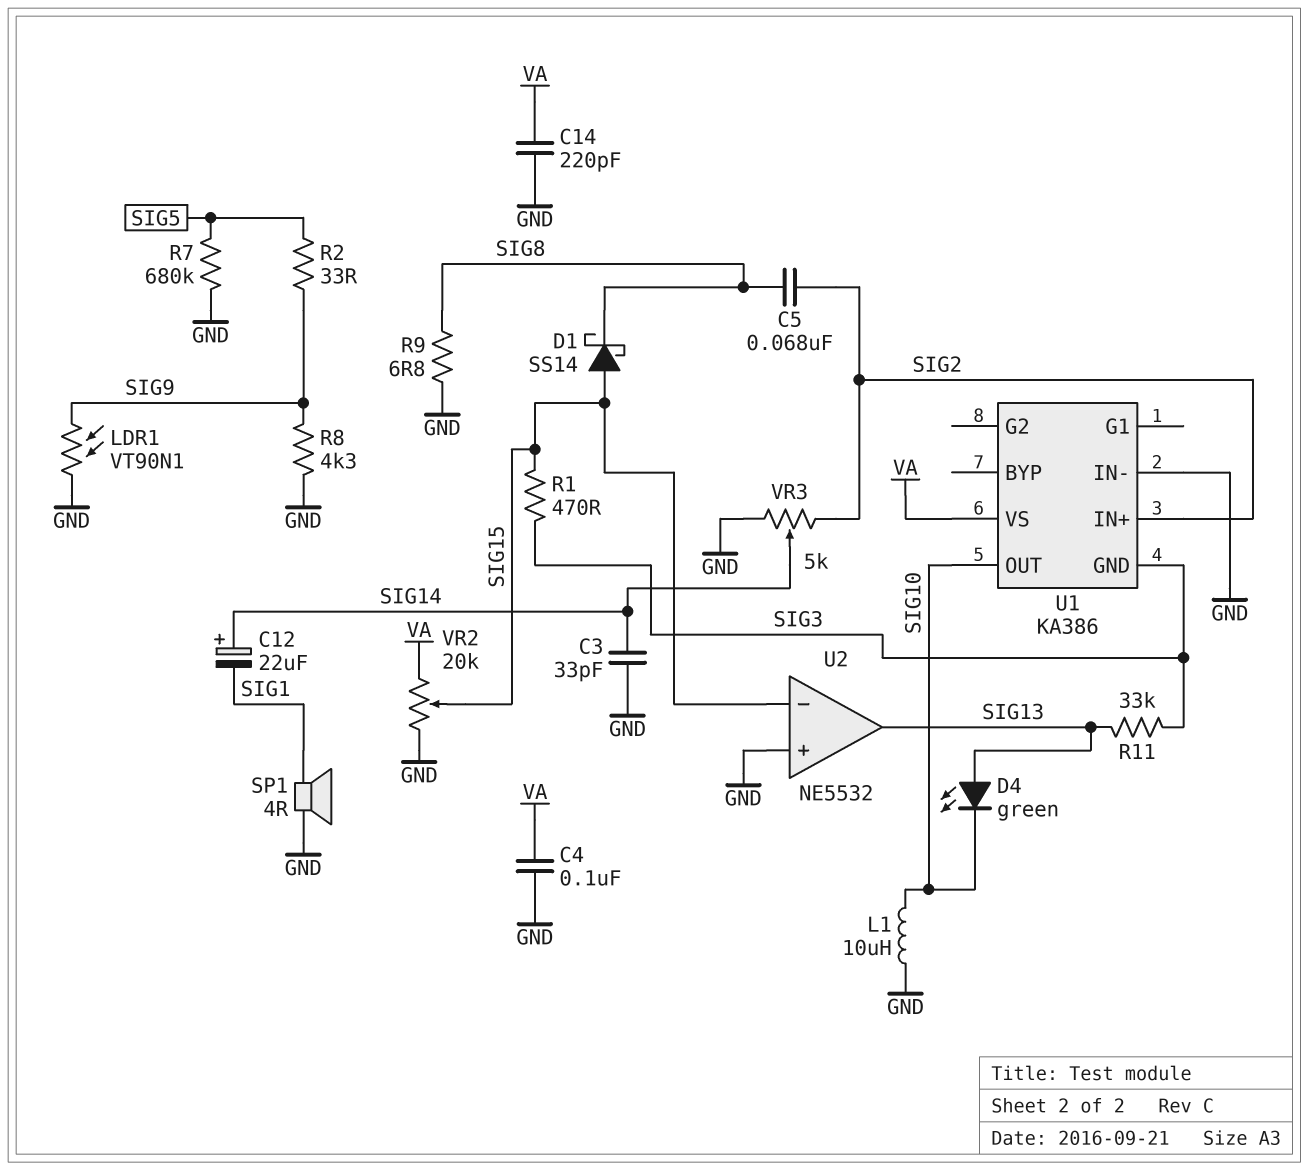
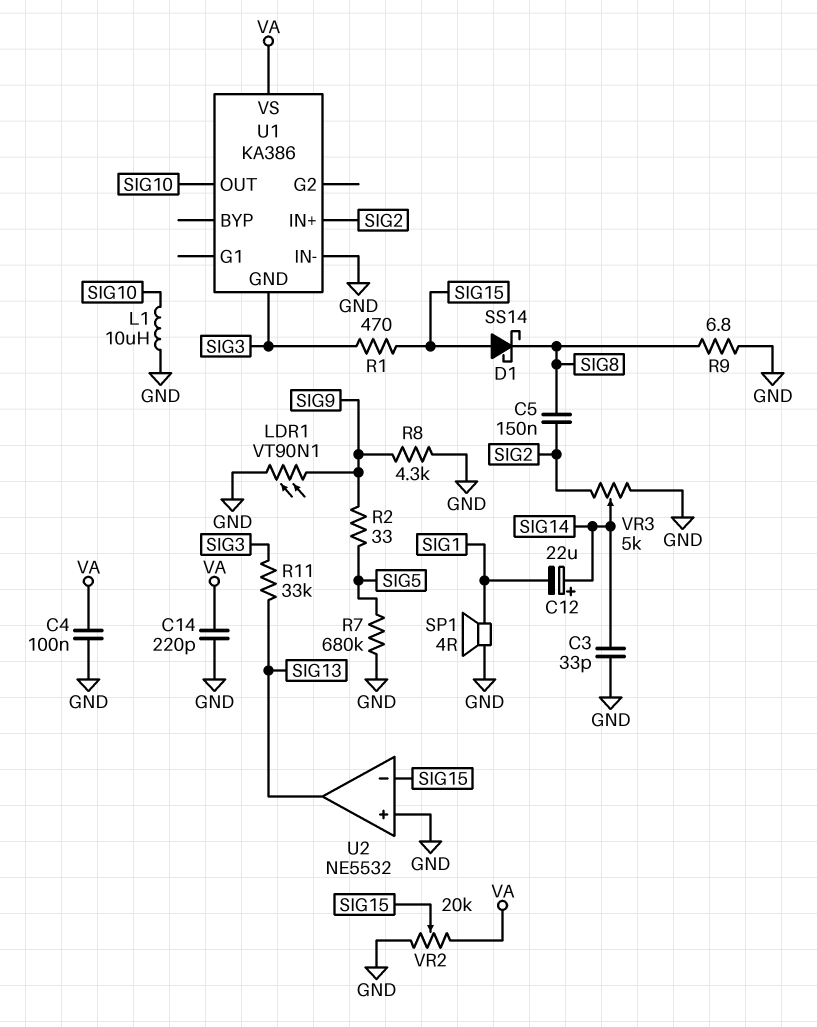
C5: 68nF (SIG2, SIG8) -> 150nF (SIG2, SIG8)
D4: LED green (A SIG13, K SIG10) -> none

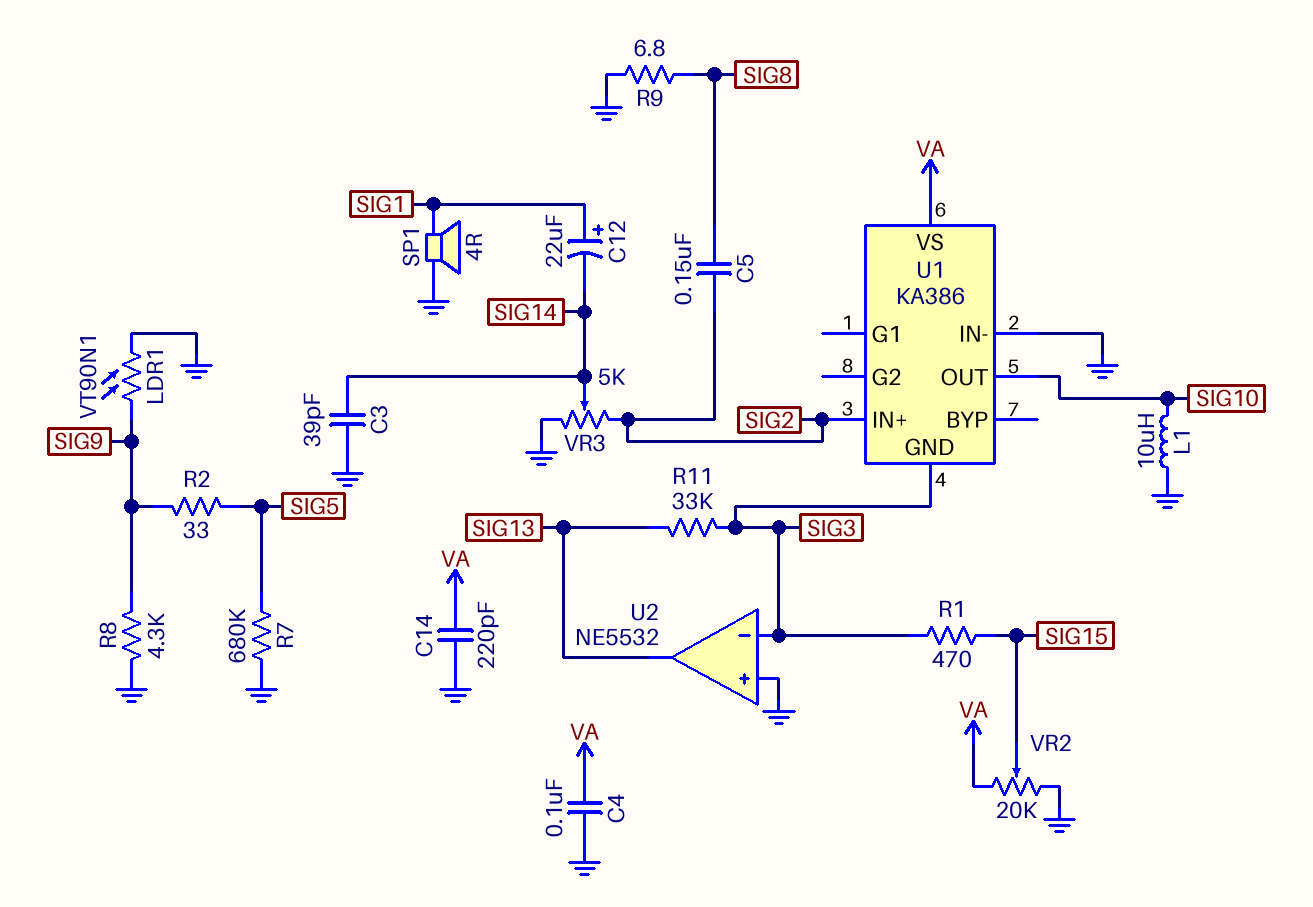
C3: 33pF (GND, SIG14) -> 39pF (GND, SIG14)
C12: 22uF (plus SIG14, minus SIG1) -> 22uF (plus SIG1, minus SIG14)
D1: schottky SS14 (A SIG15, K SIG8) -> none
U2 pin in-: SIG15 -> SIG3

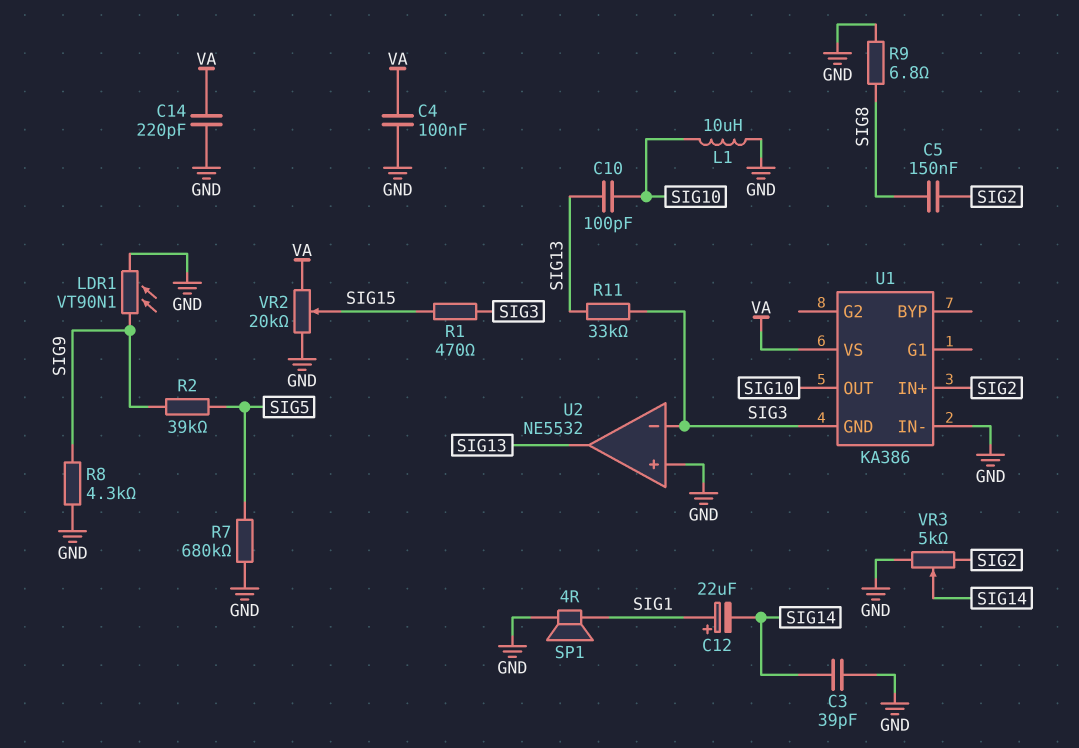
C10: none -> 100pF (SIG10, SIG13)
R2: 33 (SIG5, SIG9) -> 39k (SIG5, SIG9)

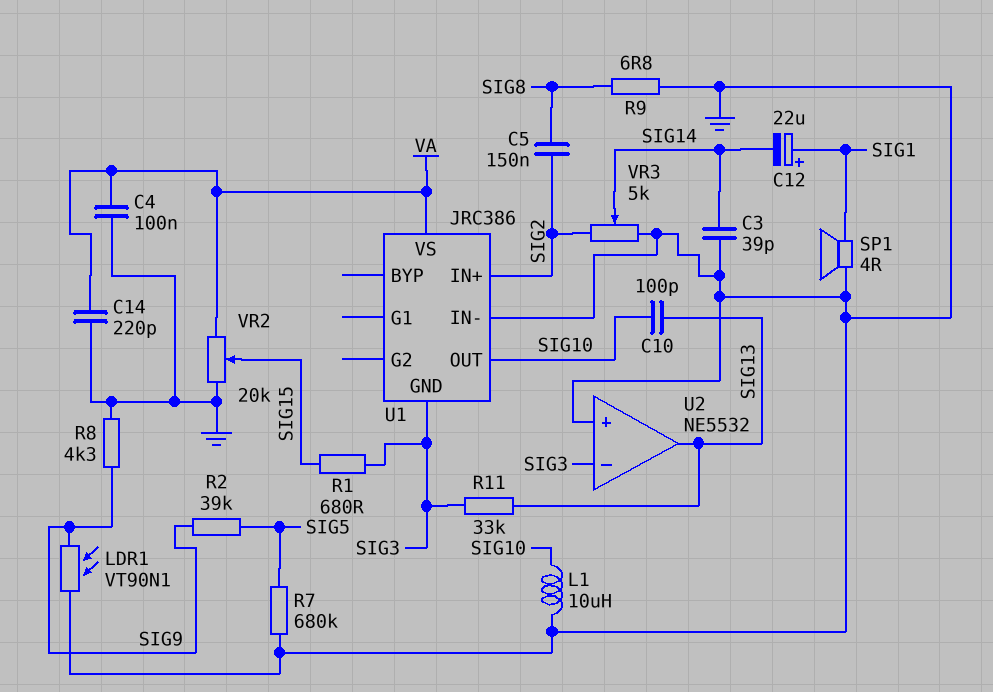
R1: 470 (SIG3, SIG15) -> 680 (SIG3, SIG15)
U1: KA386 -> JRC386

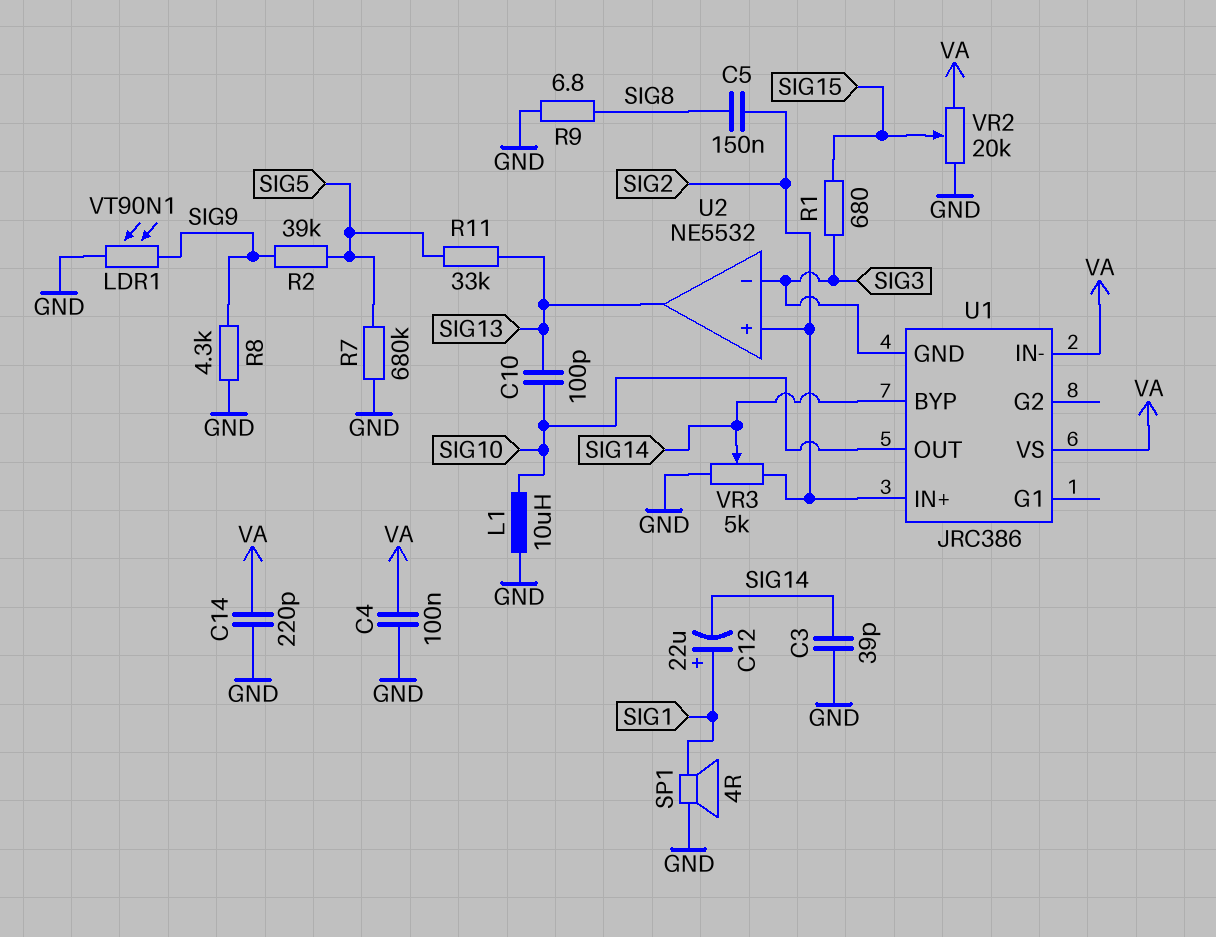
R11: 33k (SIG3, SIG13) -> 33k (SIG5, SIG13)
U1 pin BYP: none -> SIG14
U1 pin IN-: GND -> VA
U2 pin in+: GND -> SIG2

